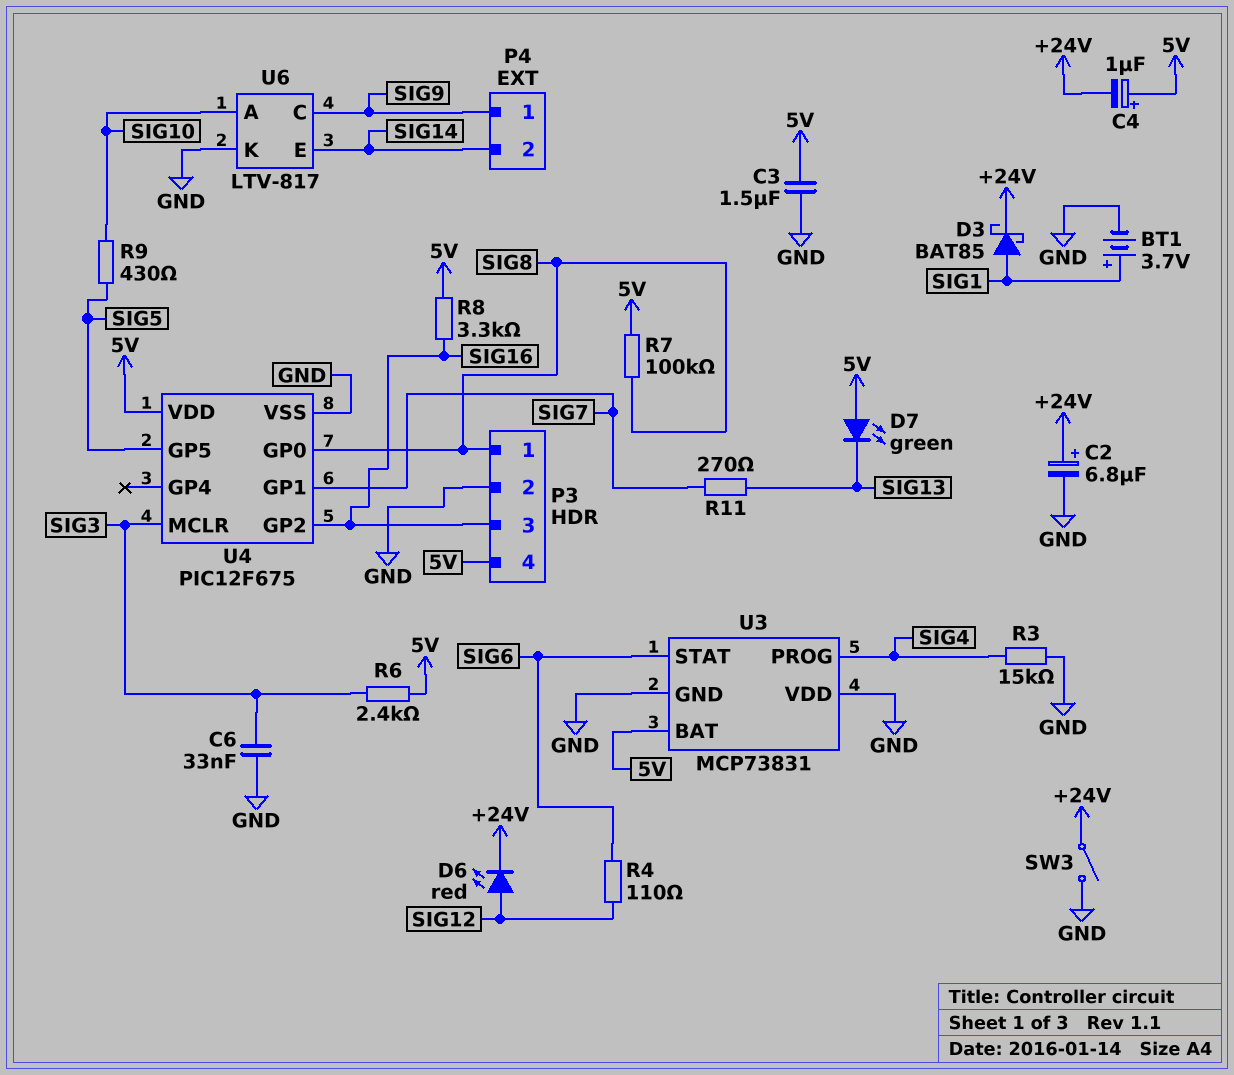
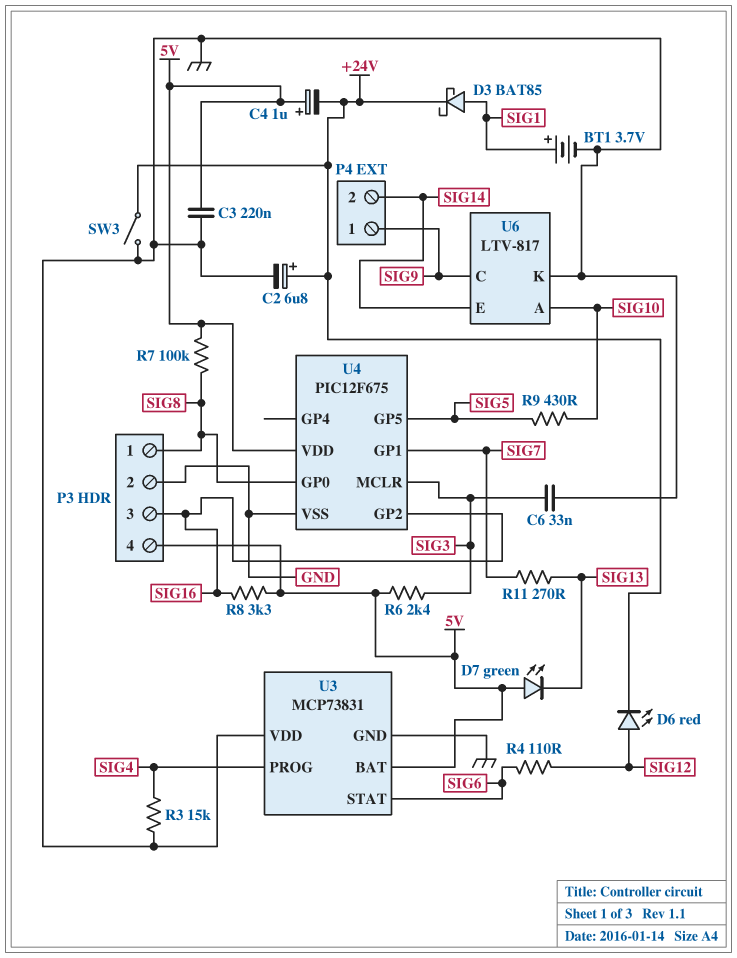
C3: 1.5uF (5V, GND) -> 220nF (5V, GND)

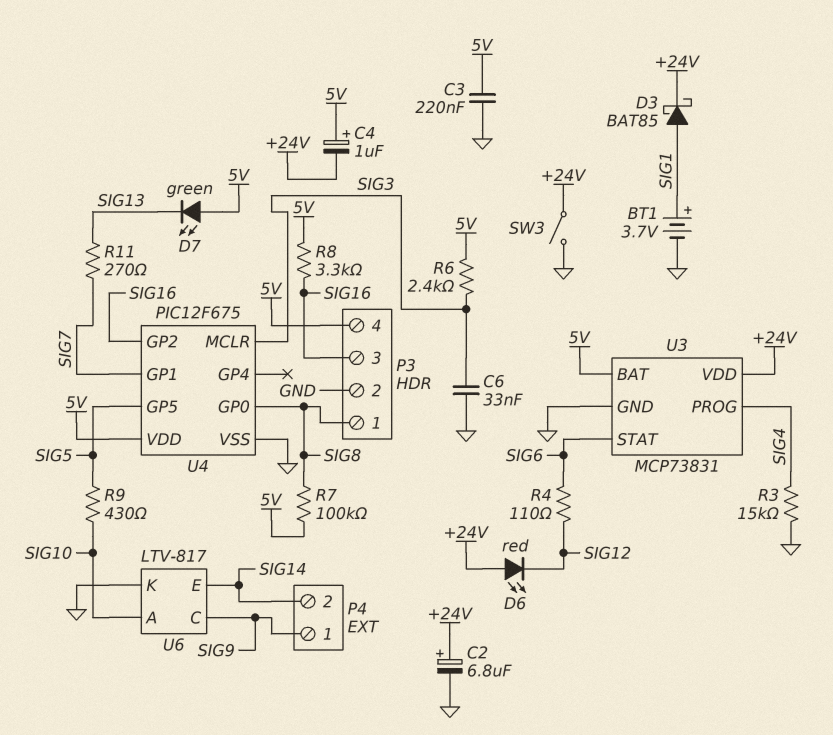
D6: LED red (A SIG12, K +24V) -> LED red (A +24V, K SIG12)
U3 pin VDD: GND -> +24V

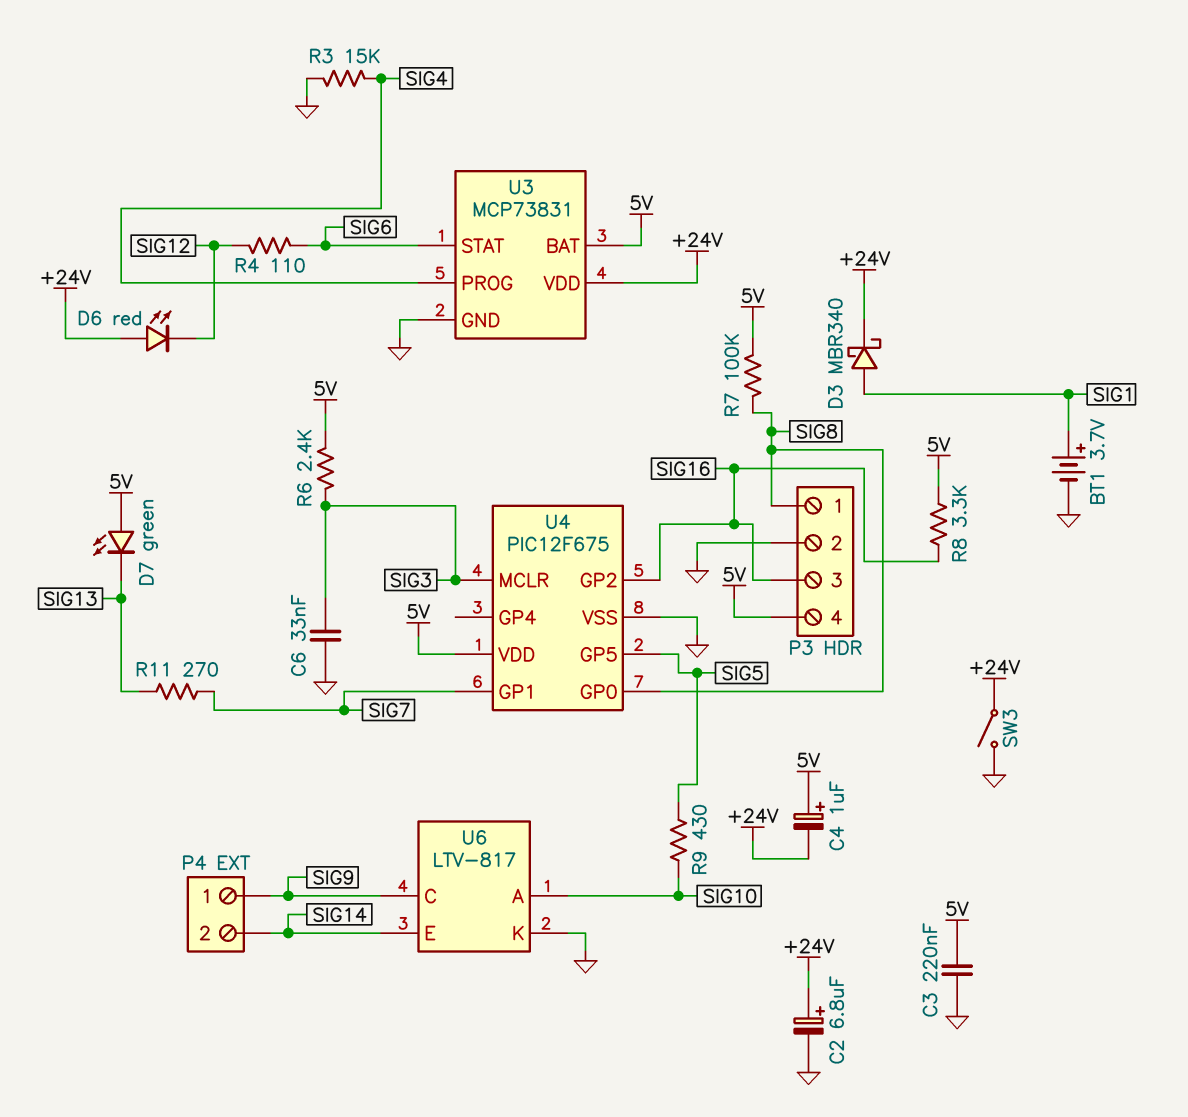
D3: schottky BAT85 (A SIG1, K +24V) -> schottky MBR340 (A SIG1, K +24V)

